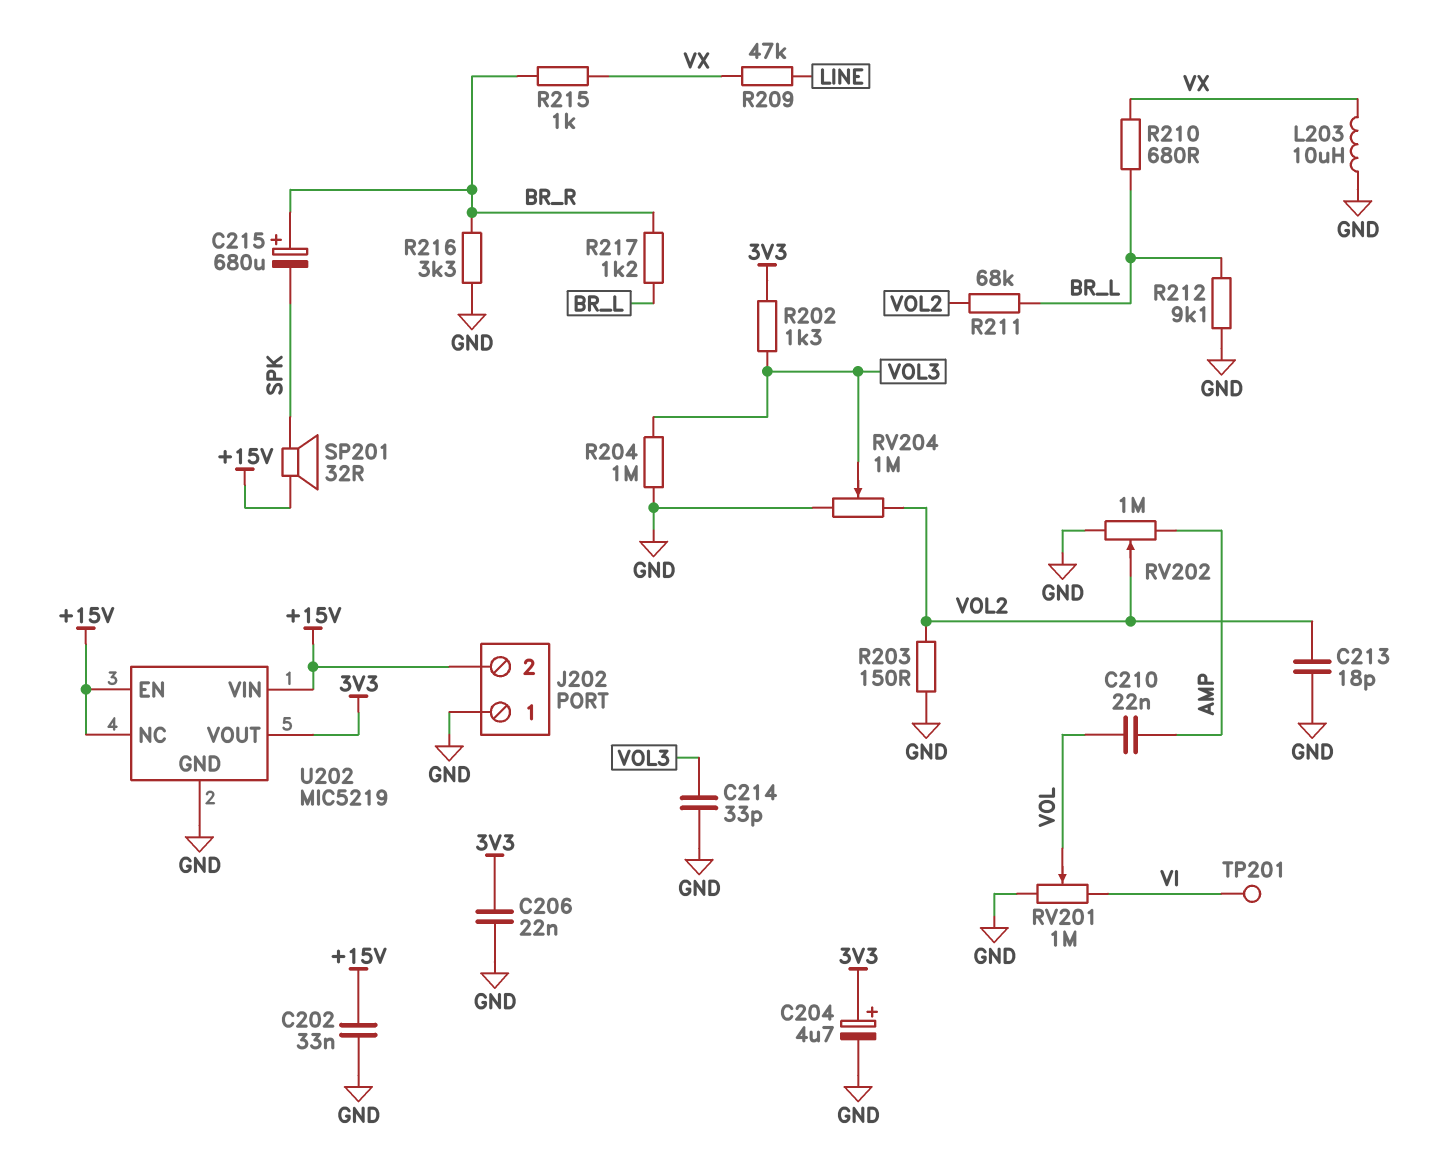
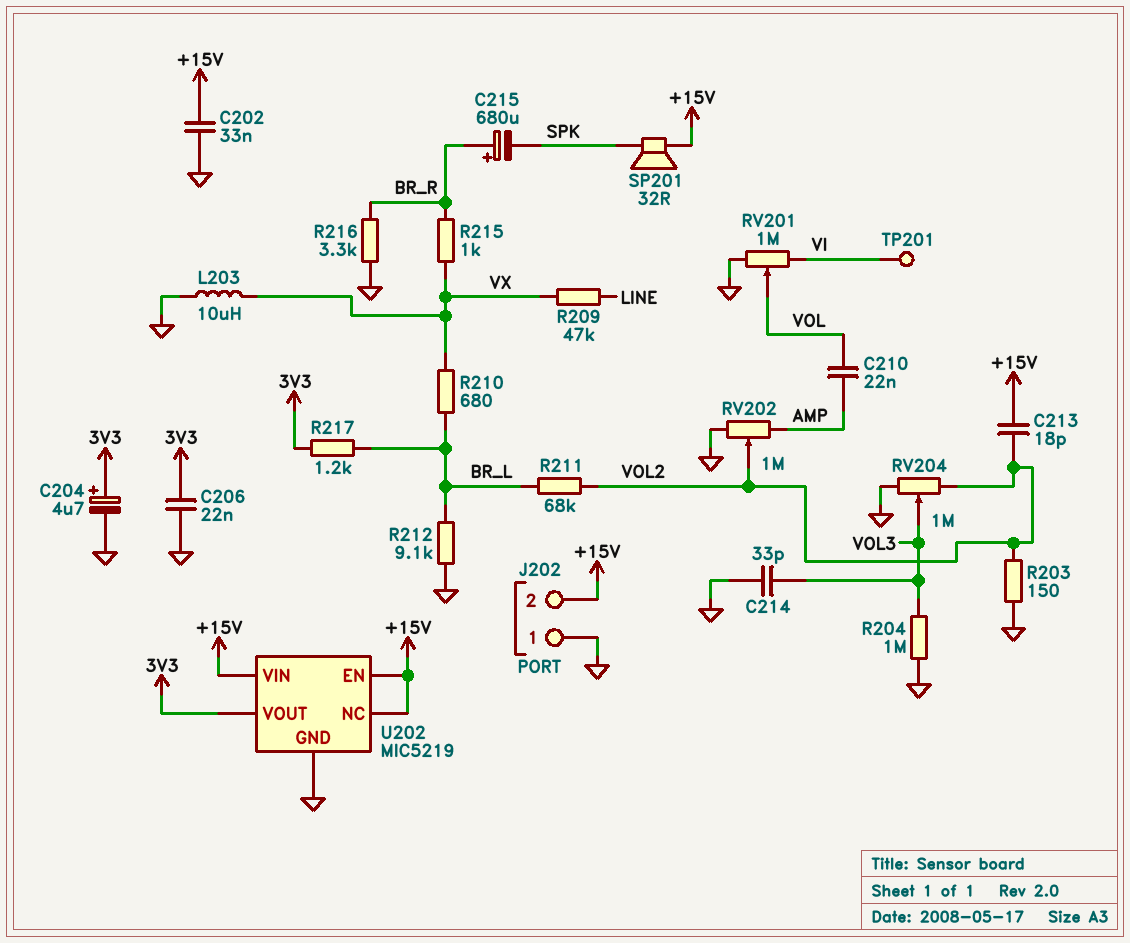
C213: 18pF (GND, VOL2) -> 18pF (+15V, VOL2)
R202: 1.3k (3V3, VOL3) -> none
R217: 1.2k (BR_L, BR_R) -> 1.2k (3V3, BR_L)

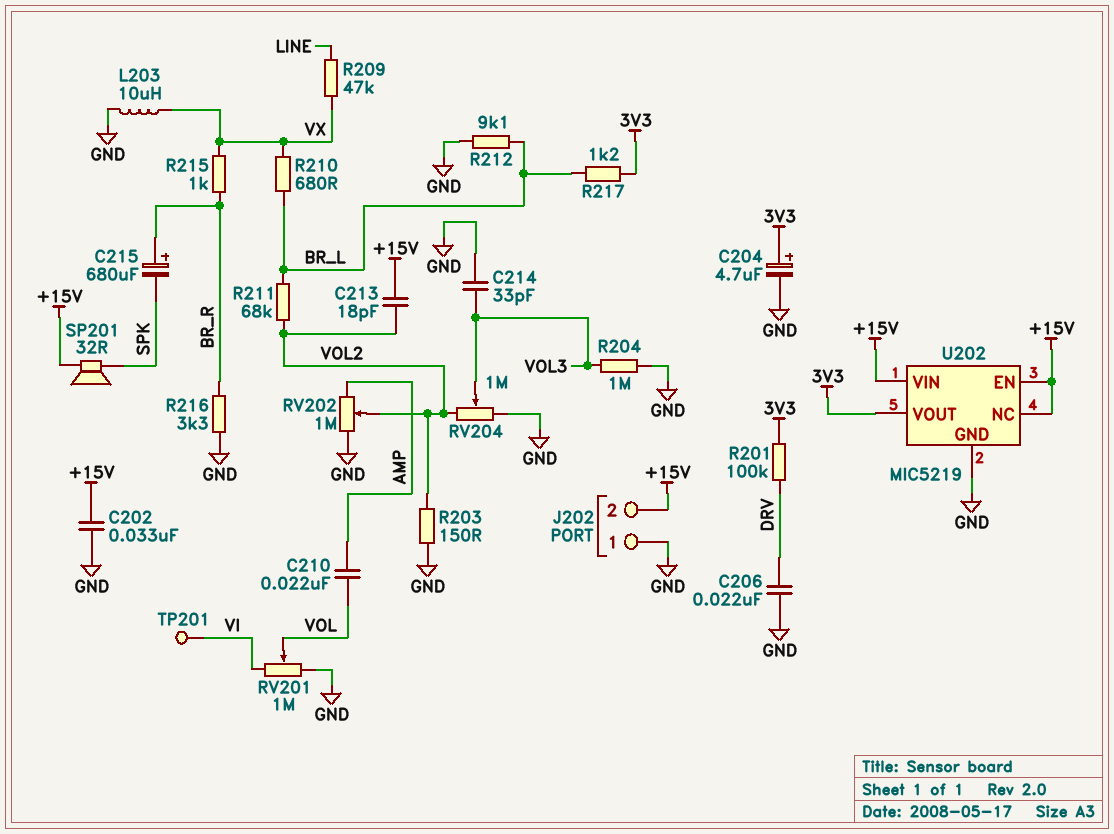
C206: 22nF (3V3, GND) -> 22nF (DRV, GND)
R201: none -> 100k (3V3, DRV)

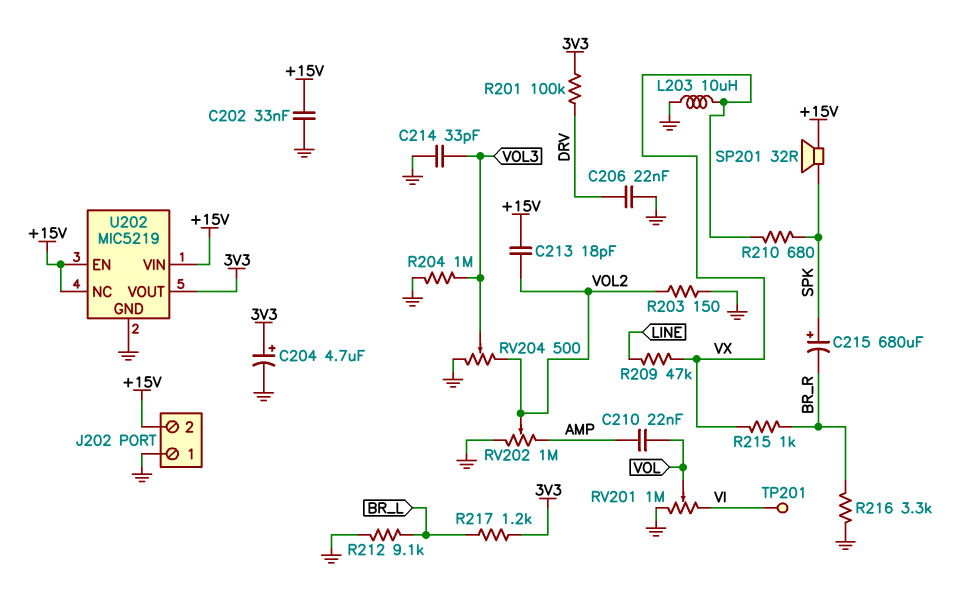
C215: 680uF (plus BR_R, minus SPK) -> 680uF (plus SPK, minus BR_R)
R210: 680 (BR_L, VX) -> 680 (SPK, VX)
R211: 68k (BR_L, VOL2) -> none
RV204: 1M (GND, VOL2, wiper VOL3) -> 500 (GND, VOL2, wiper VOL3)

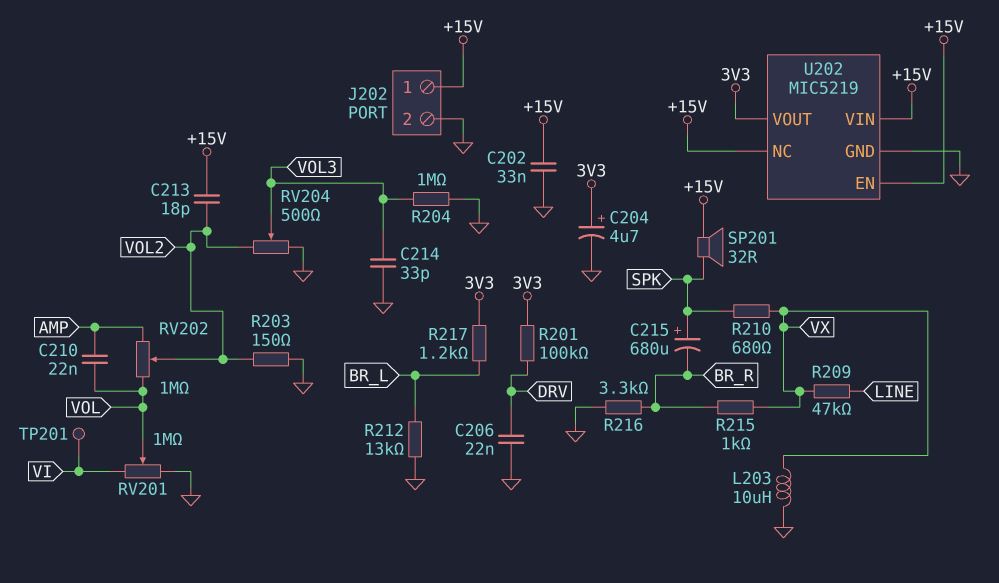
J202 pin 1: GND -> +15V
J202 pin 2: +15V -> GND
R212: 9.1k (BR_L, GND) -> 13k (BR_L, GND)
RV202: 1M (AMP, GND, wiper VOL2) -> 1M (AMP, VOL, wiper VOL2)

